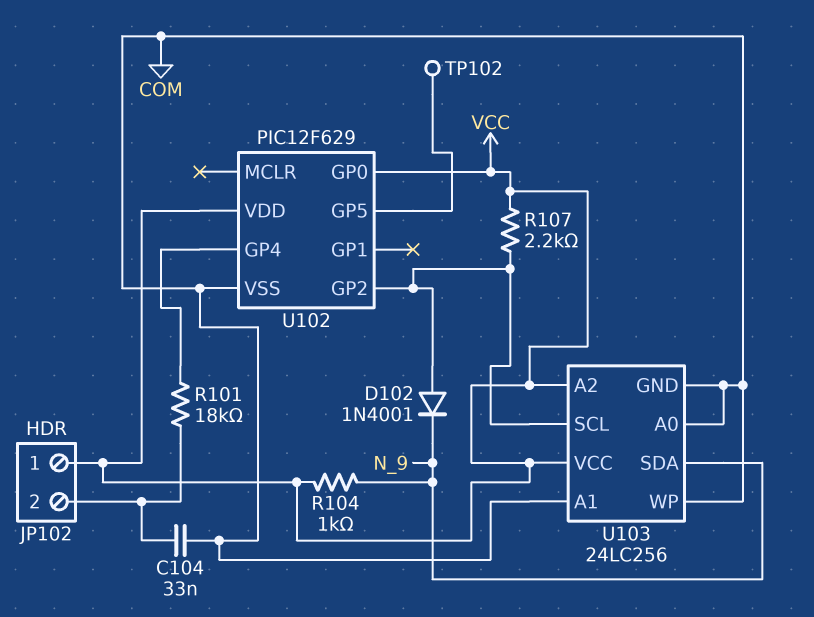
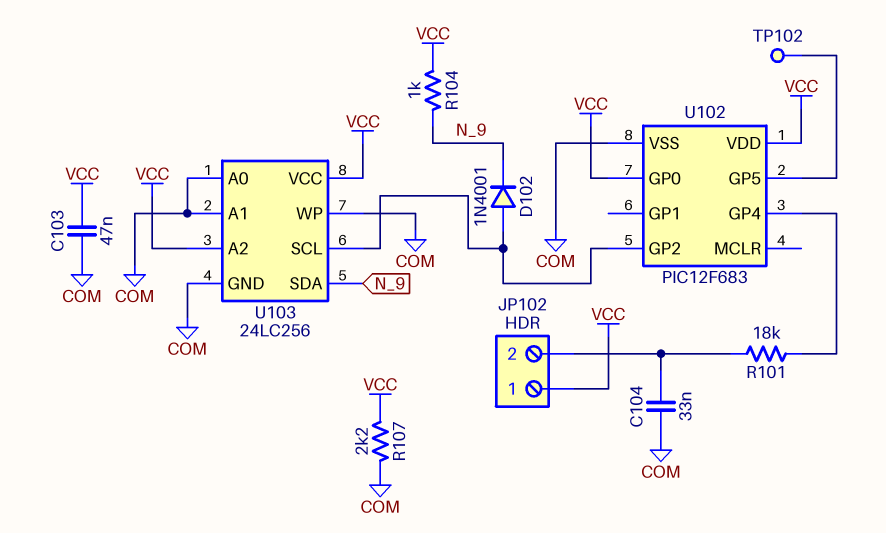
C103: none -> 47nF (COM, VCC)
R107: 2.2k (U102/GP2, VCC) -> 2.2k (COM, VCC)
U102: PIC12F629 -> PIC12F683

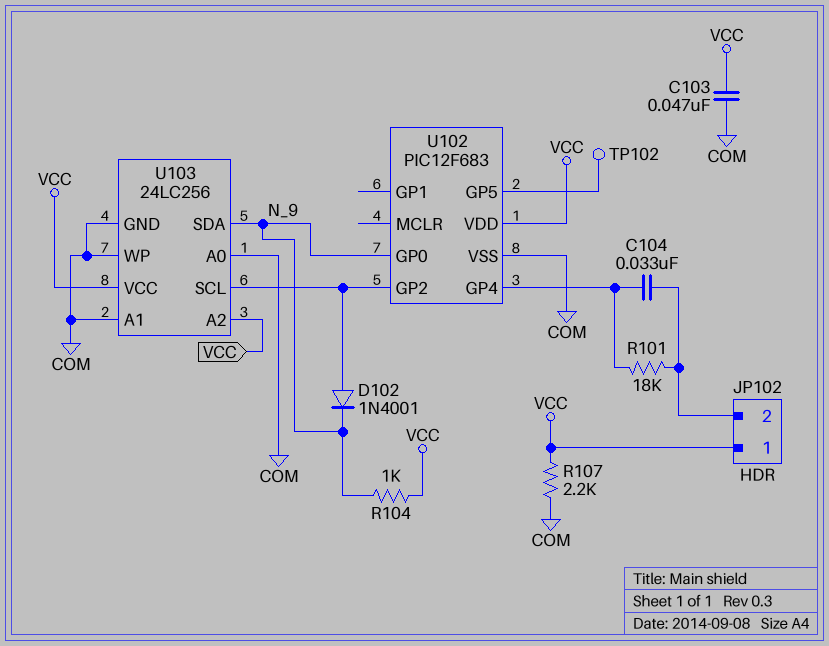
C104: 33nF (COM, JP102/2) -> 33nF (JP102/2, U102/GP4)
U102 pin GP0: VCC -> N_9

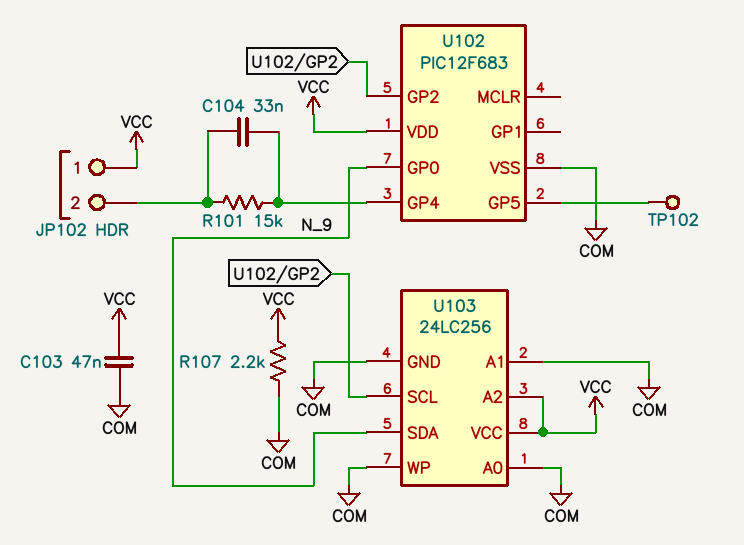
D102: diode 1N4001 (A U102/GP2, K N_9) -> none
R101: 18k (JP102/2, U102/GP4) -> 15k (JP102/2, U102/GP4)
R104: 1k (N_9, VCC) -> none

